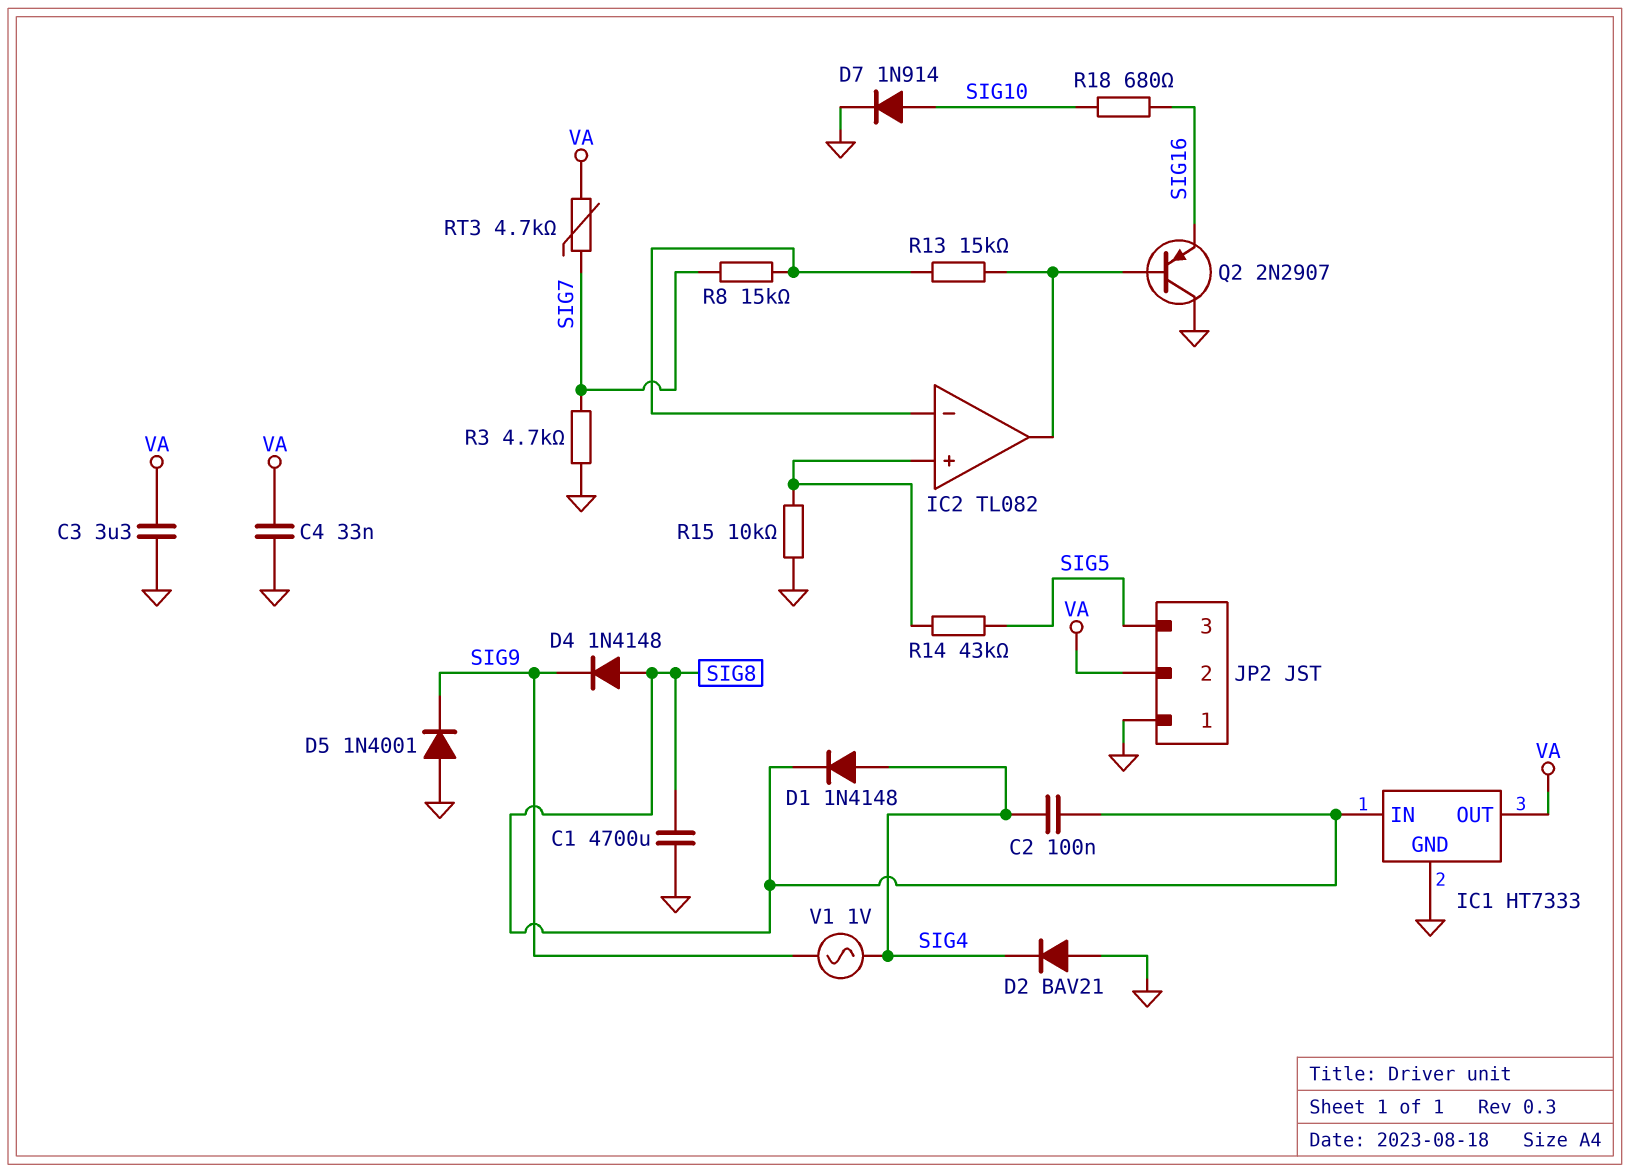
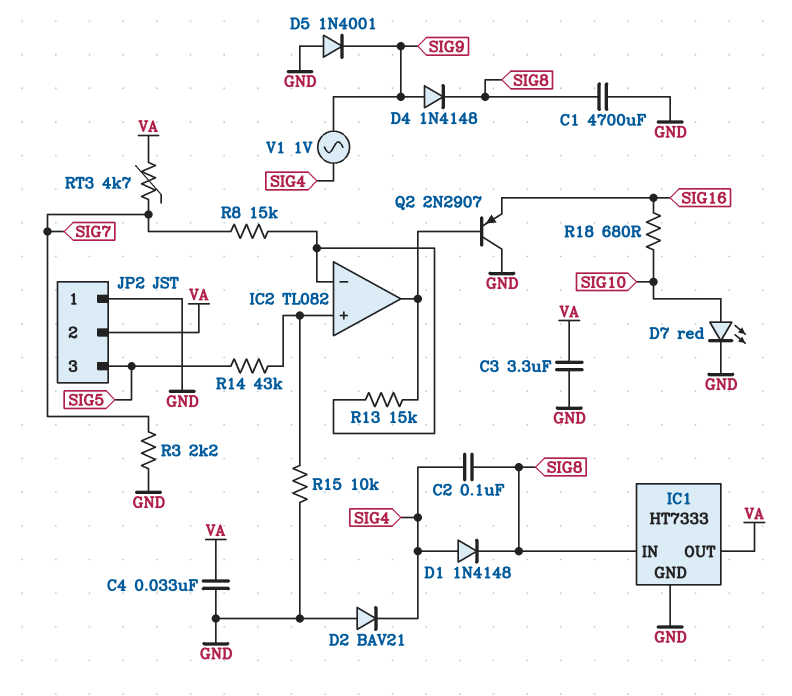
D4: diode 1N4148 (A SIG8, K SIG9) -> diode 1N4148 (A SIG9, K SIG8)
D7: diode 1N914 (A SIG10, K GND) -> LED red (A SIG10, K GND)
R3: 4.7k (GND, SIG7) -> 2.2k (GND, SIG7)

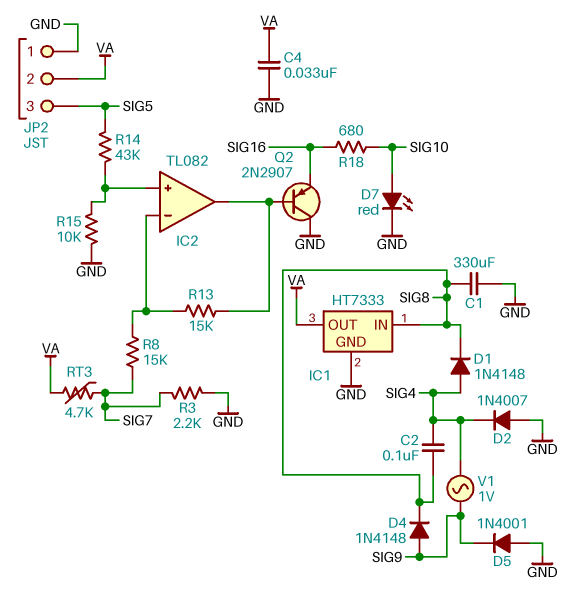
C1: 4700uF (GND, SIG8) -> 330uF (GND, SIG8)
C3: 3.3uF (GND, VA) -> none
D2: diode BAV21 (A GND, K SIG4) -> diode 1N4007 (A GND, K SIG4)

